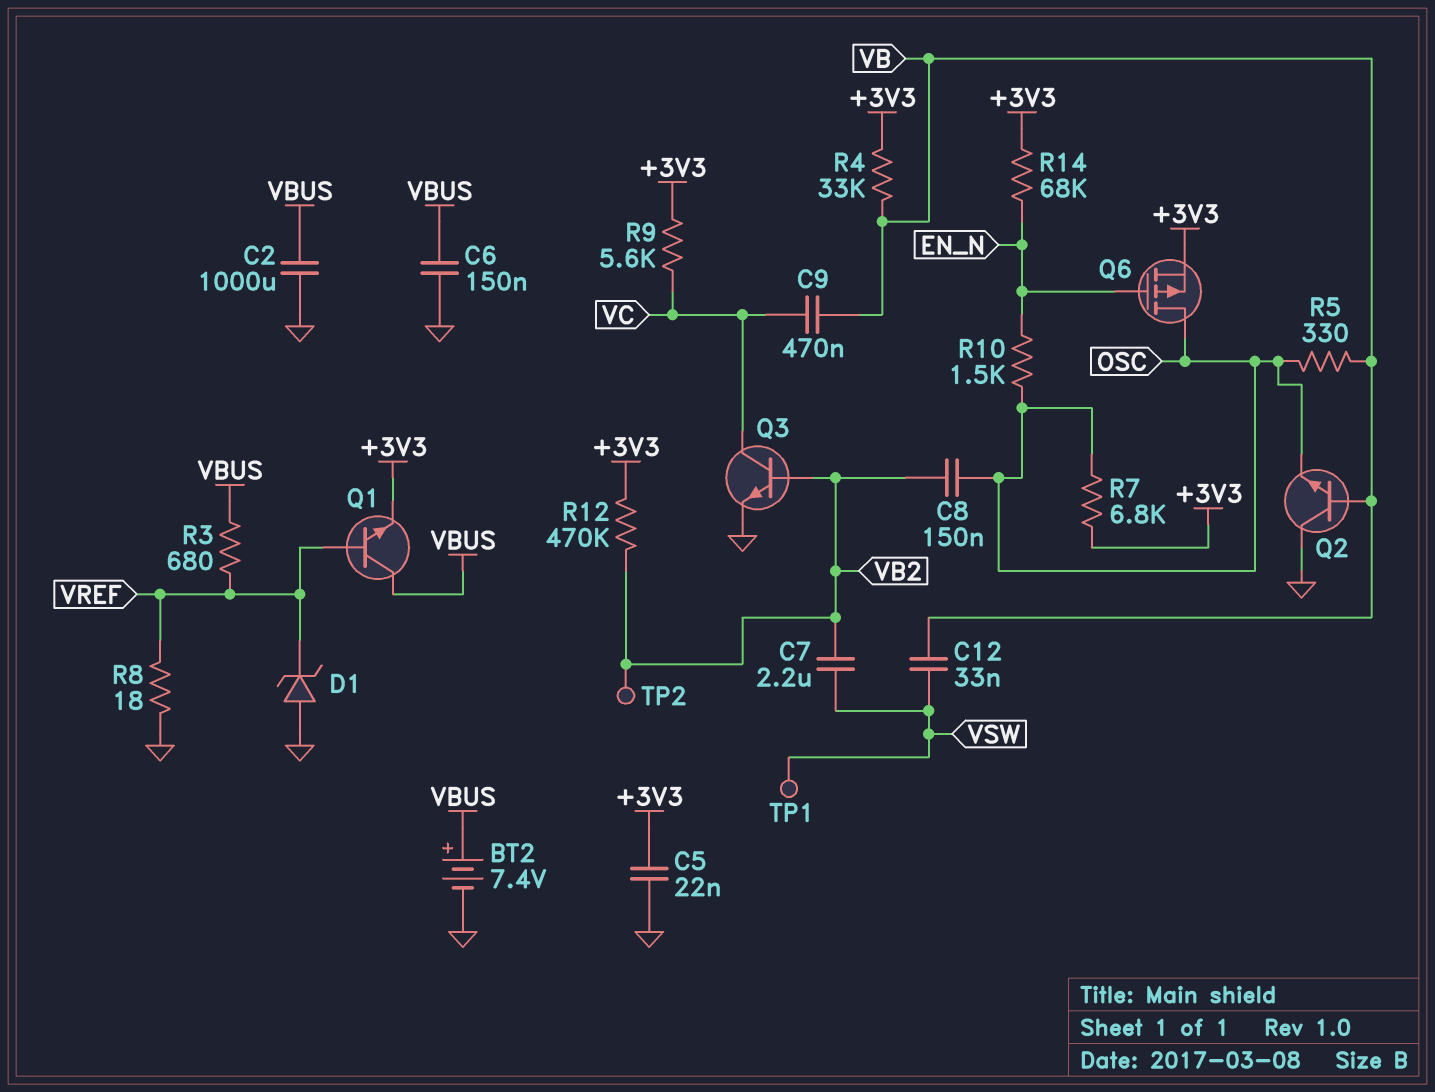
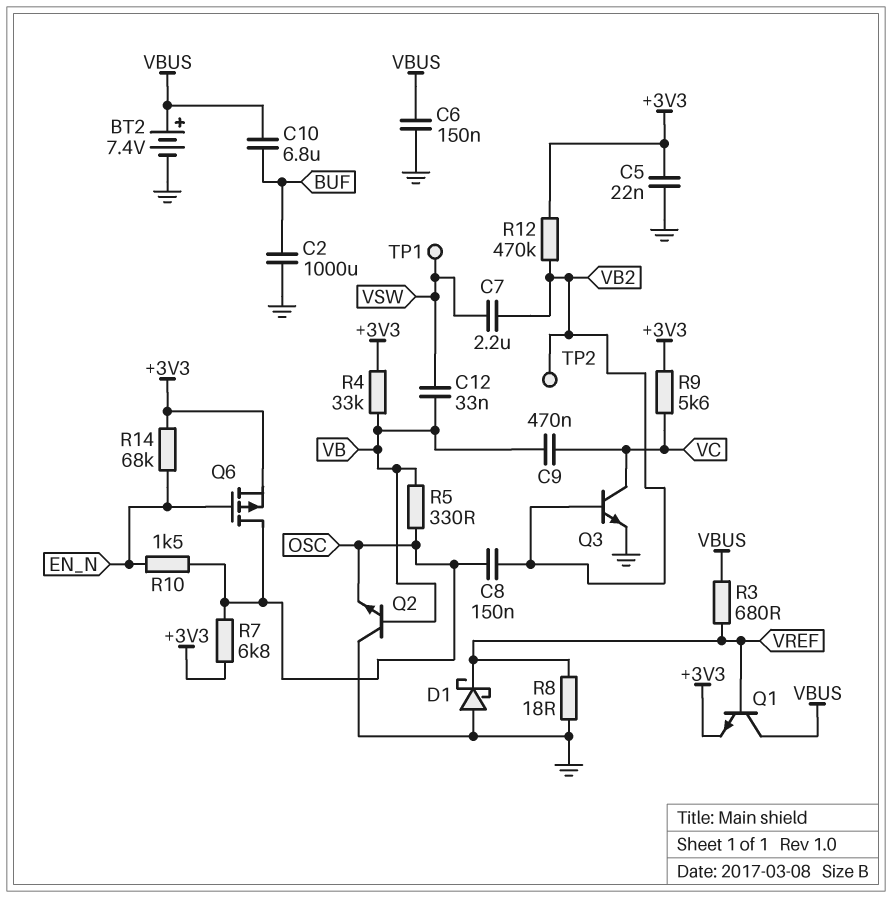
C2: 1000uF (GND, VBUS) -> 1000uF (BUF, GND)
C10: none -> 6.8uF (BUF, VBUS)
D1: zener (A GND, K VREF) -> schottky (A GND, K VREF)

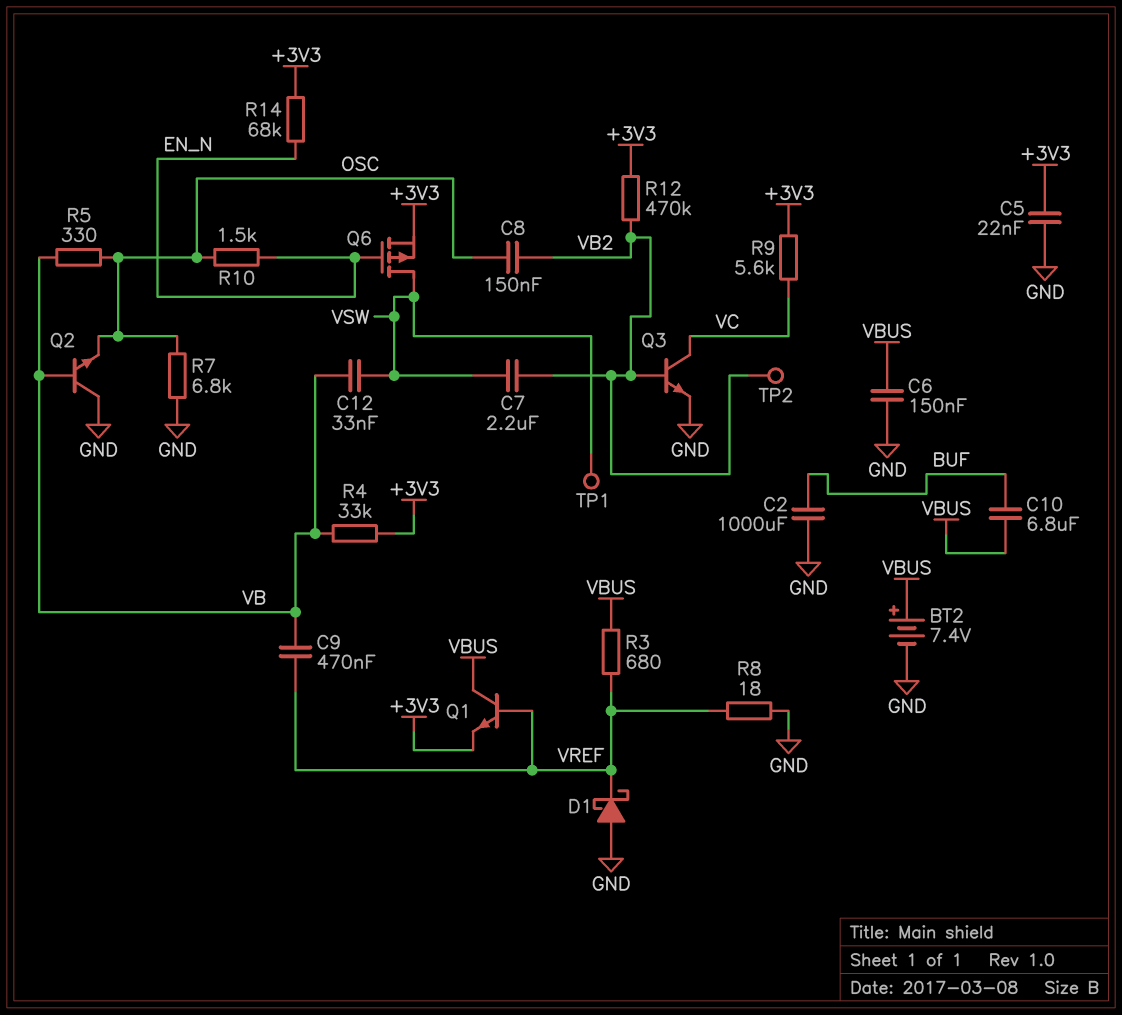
C9: 470nF (VB, VC) -> 470nF (VB, VREF)
Q6: PMOS (G EN_N, D OSC, S +3V3) -> PMOS (G EN_N, D VSW, S +3V3)
R7: 6.8k (+3V3, OSC) -> 6.8k (GND, OSC)

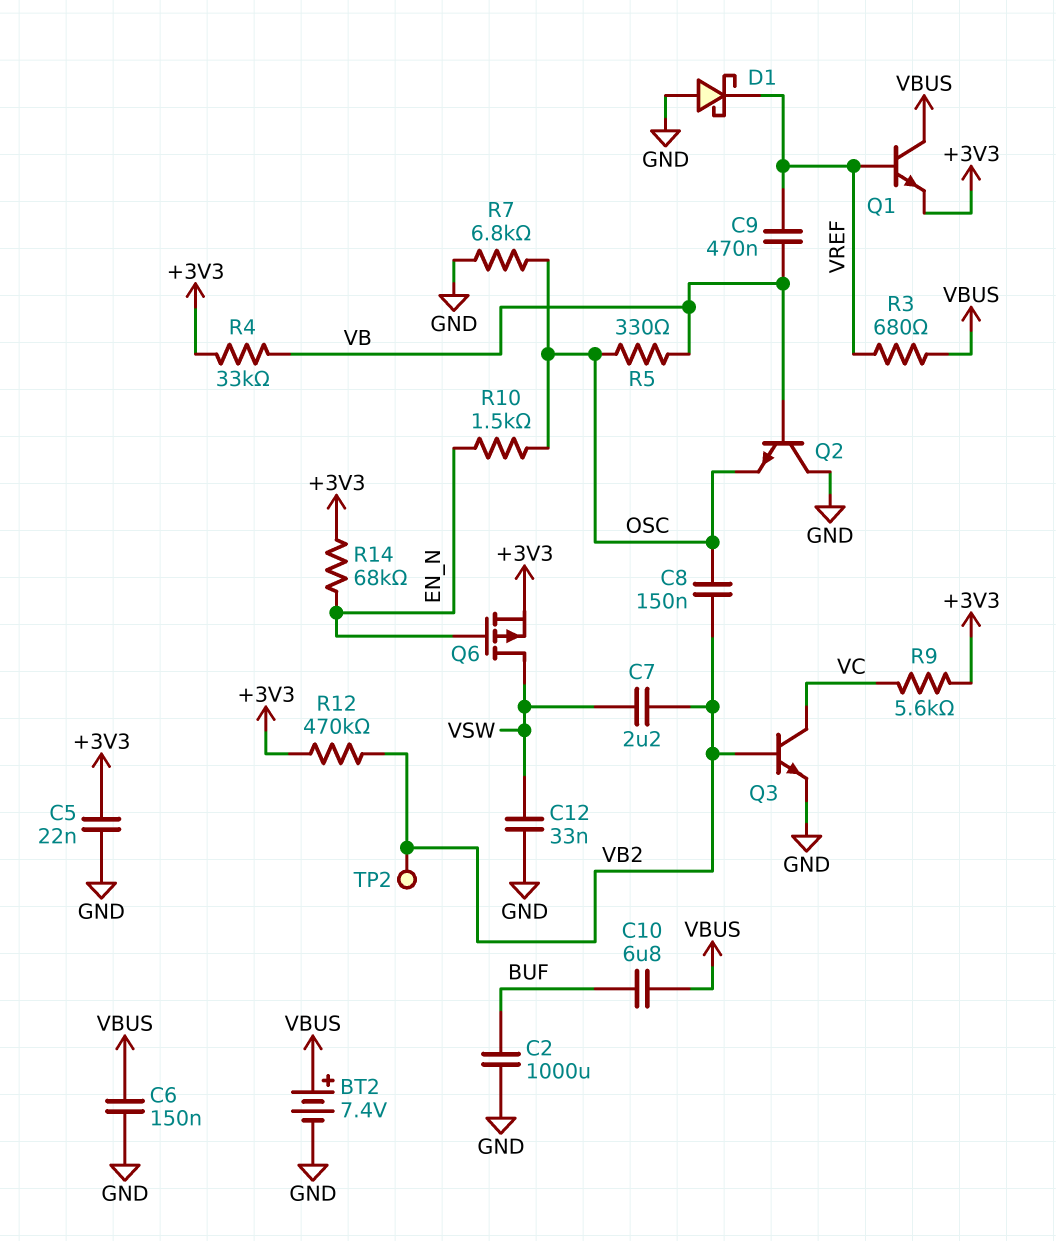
C12: 33nF (VB, VSW) -> 33nF (GND, VSW)
R8: 18 (GND, VREF) -> none
TP1: test point (VSW) -> none

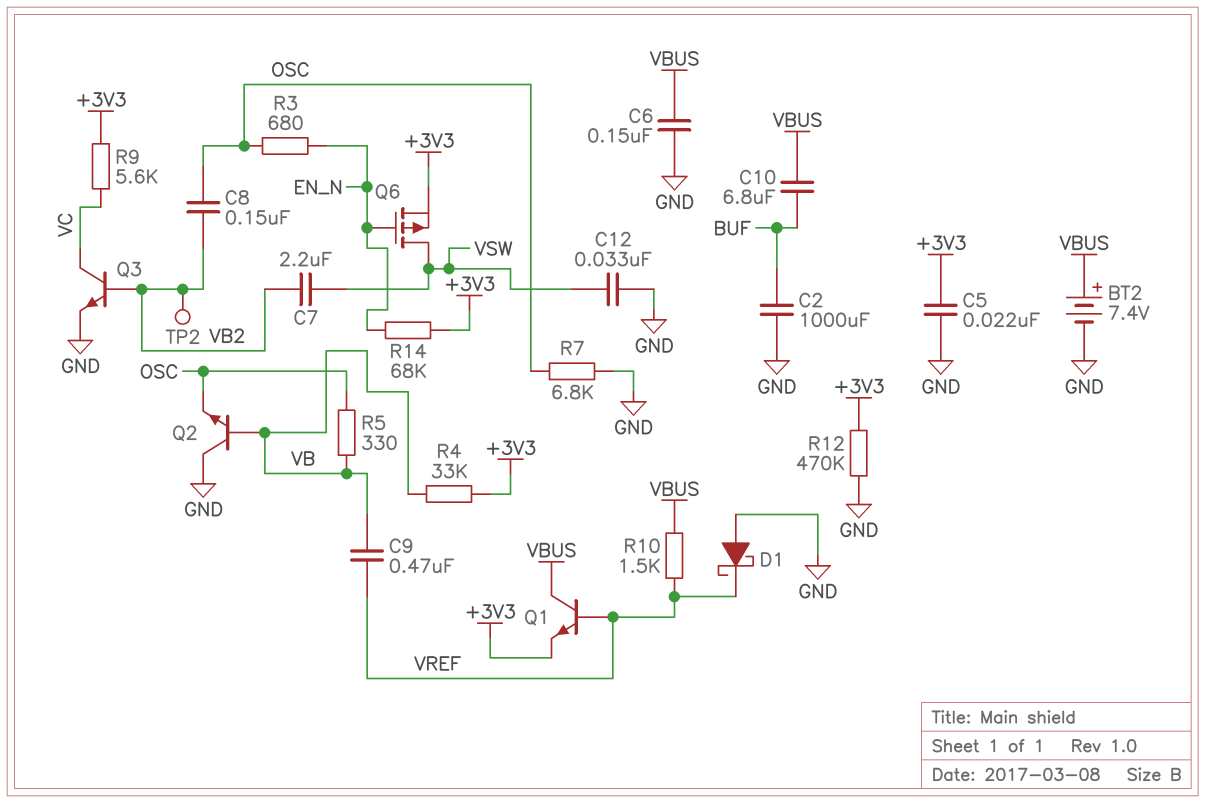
R3: 680 (VBUS, VREF) -> 680 (EN_N, OSC)
R10: 1.5k (EN_N, OSC) -> 1.5k (VBUS, VREF)
R12: 470k (+3V3, VB2) -> 470k (+3V3, GND)

